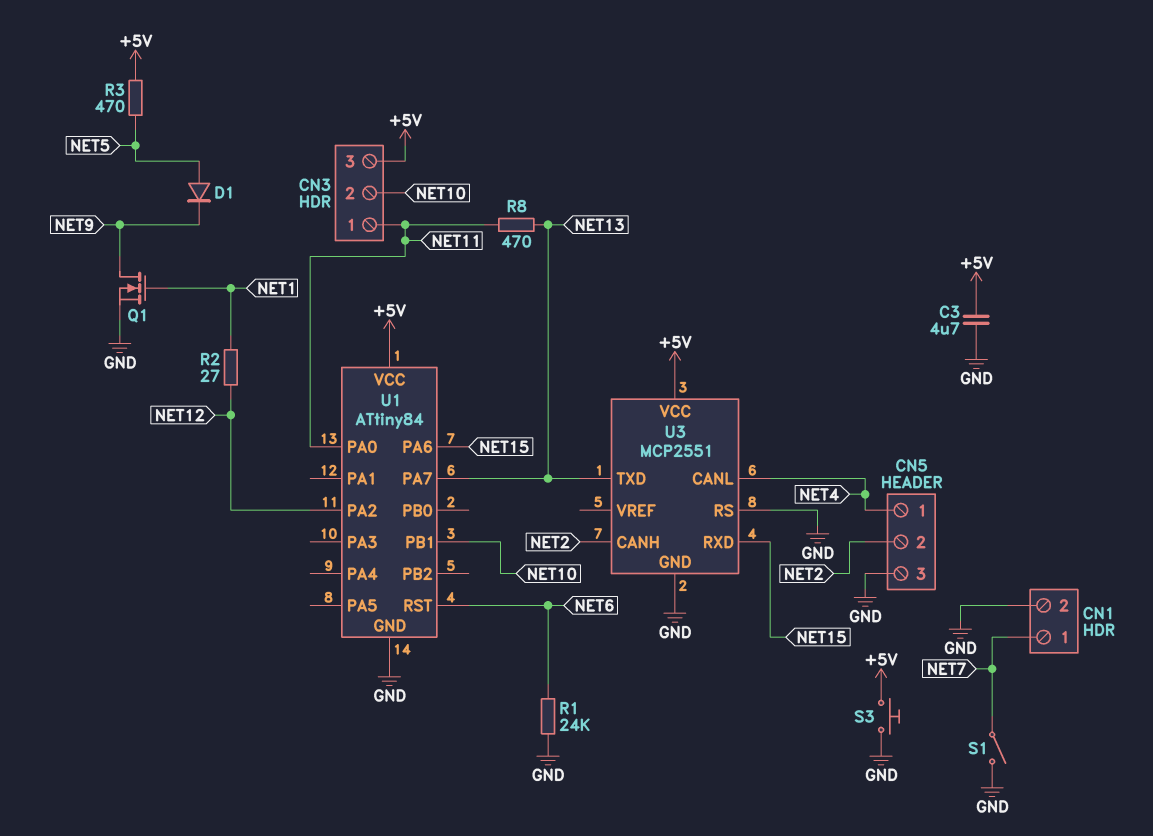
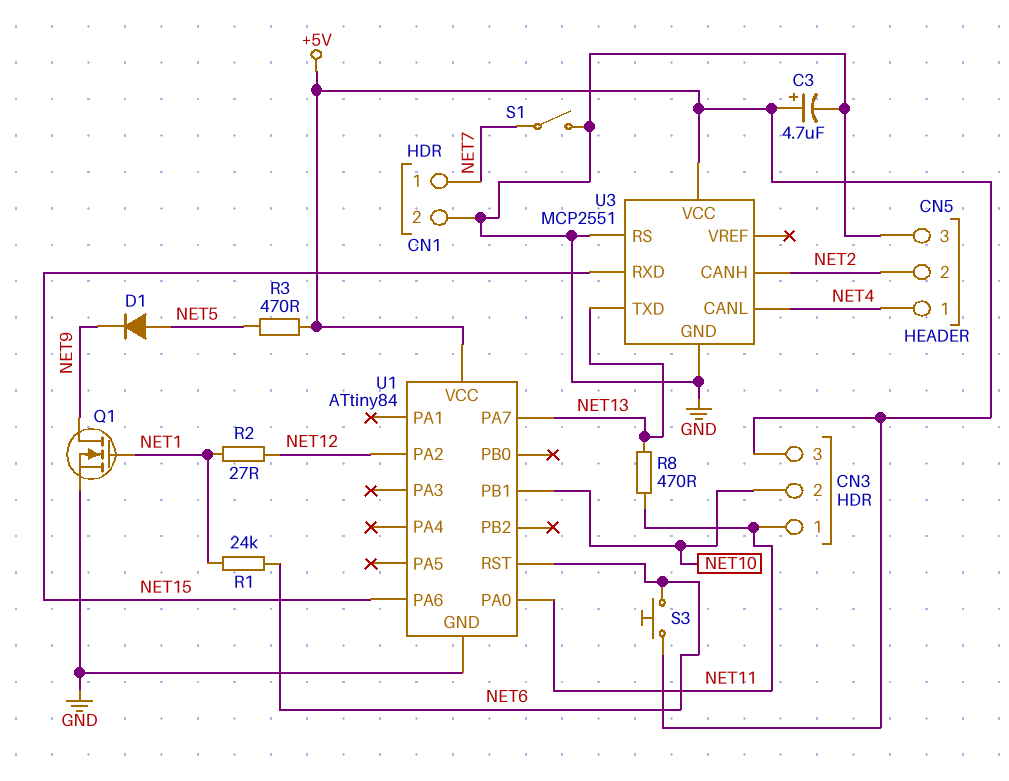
C3: 4.7uF (+5V, GND) -> 4.7uF (plus +5V, minus GND)
R1: 24k (GND, NET6) -> 24k (NET1, NET6)
S3: button (+5V, GND) -> button (+5V, NET6)

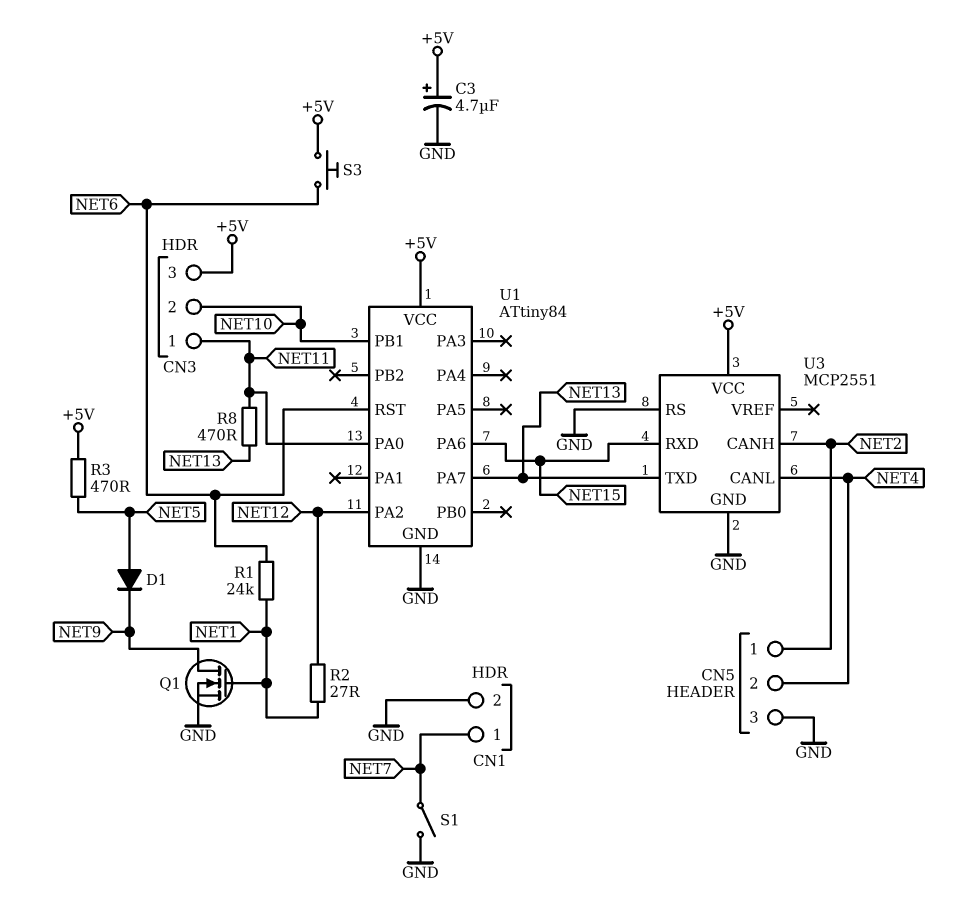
CN5 pin 1: NET4 -> NET2
CN5 pin 2: NET2 -> NET4

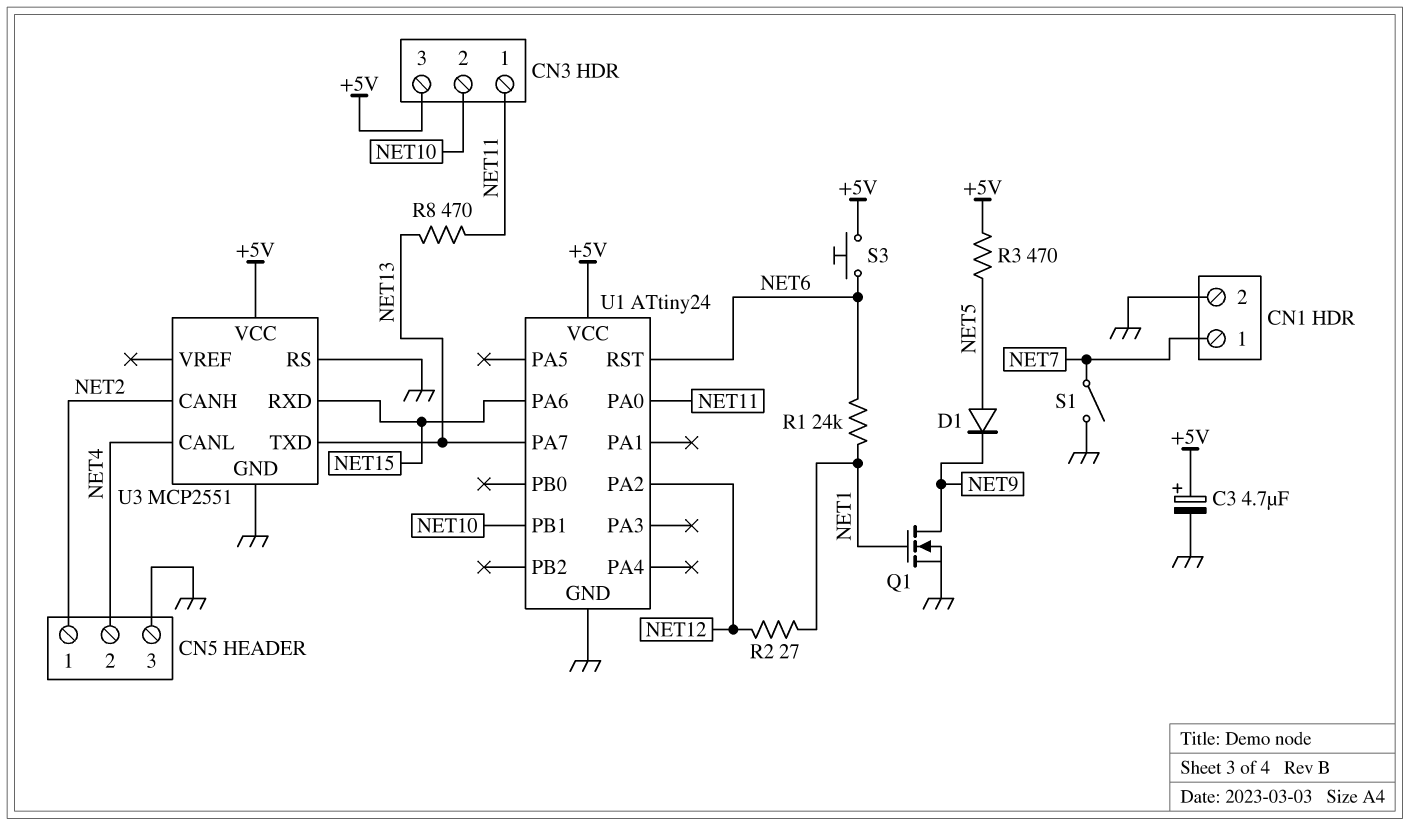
U1: ATtiny84 -> ATtiny24

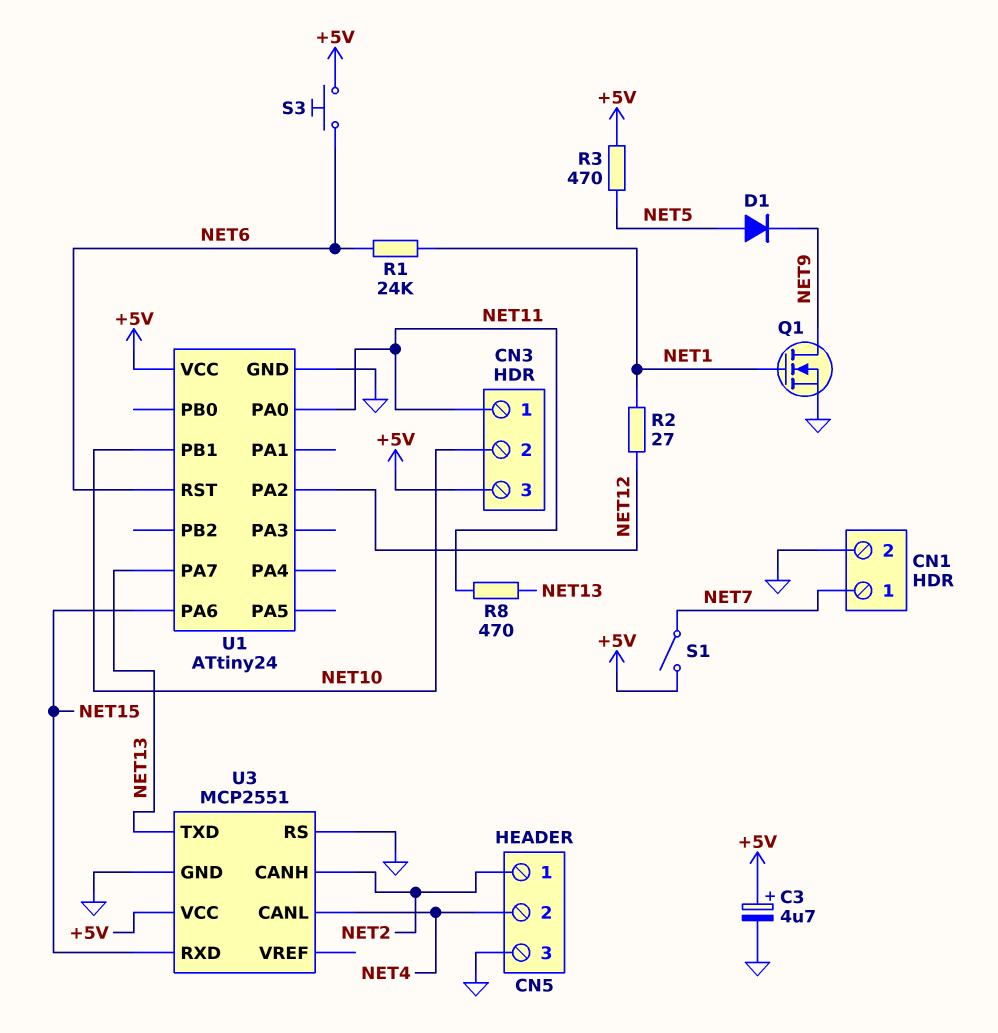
S1: switch (GND, NET7) -> switch (+5V, NET7)

